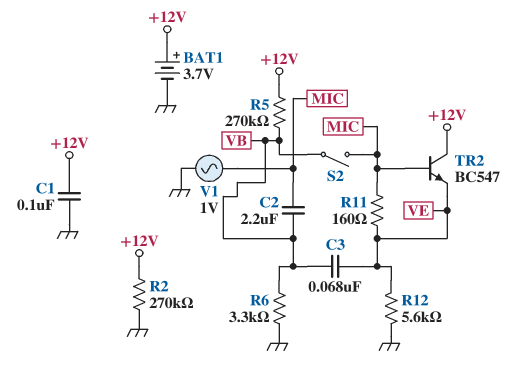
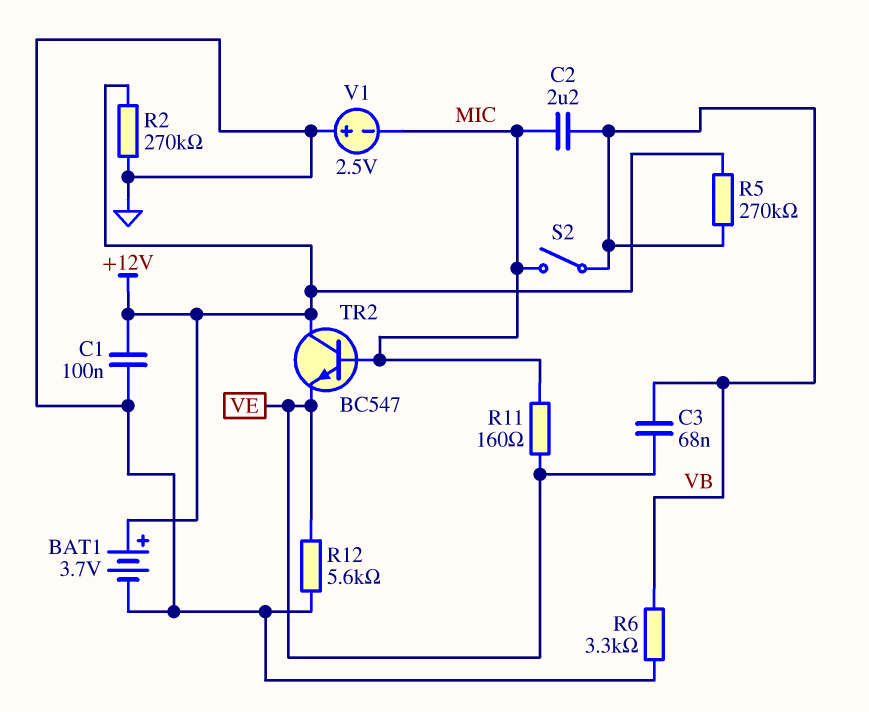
V1: AC 1V (GND, MIC) -> 2.5V (plus GND, minus MIC)

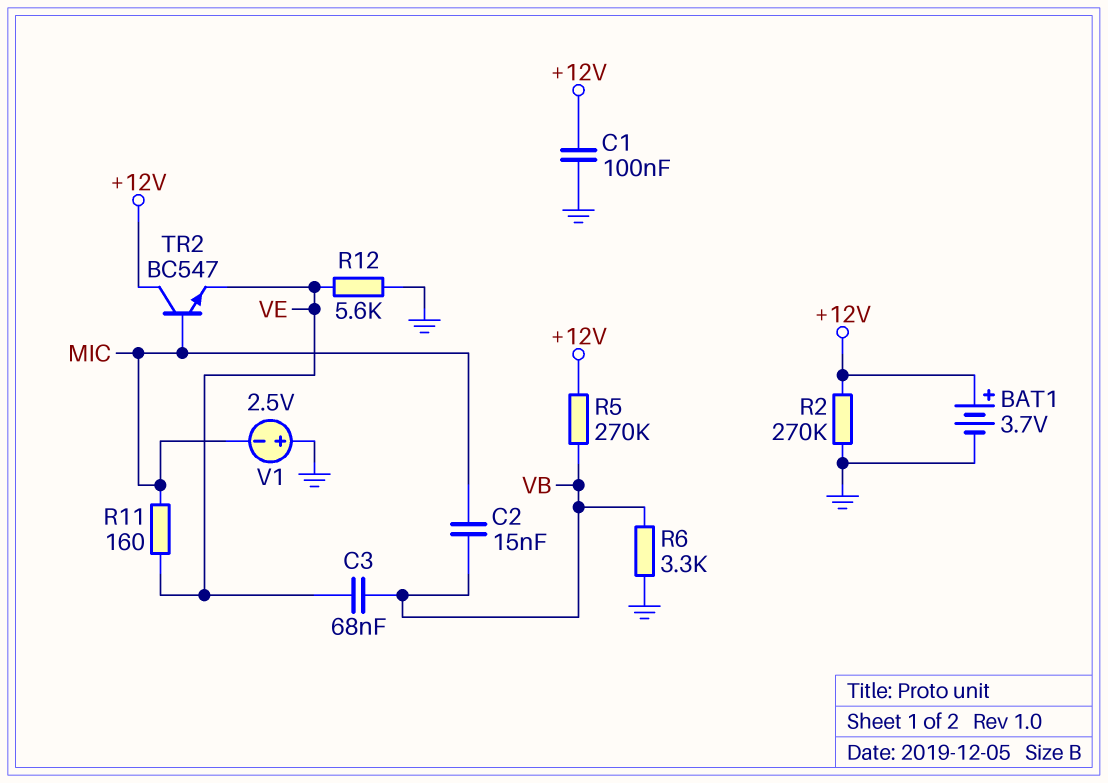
C2: 2.2uF (MIC, VB) -> 15nF (MIC, VB)
S2: switch (MIC, VB) -> none

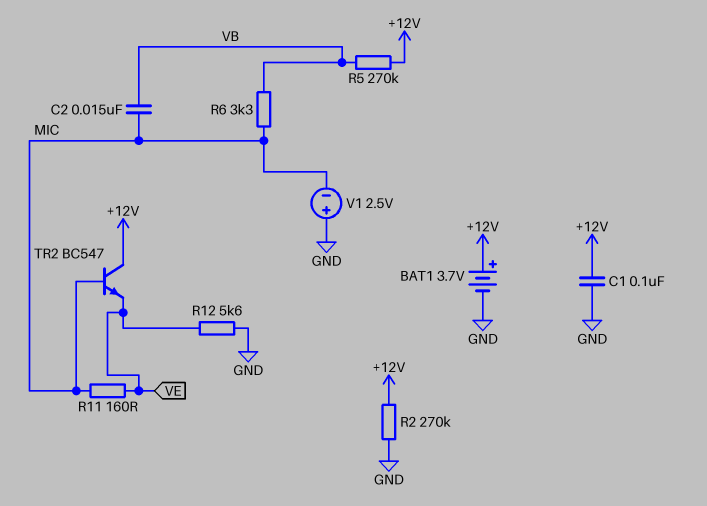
C3: 68nF (VB, VE) -> none
R6: 3.3k (GND, VB) -> 3.3k (MIC, VB)

